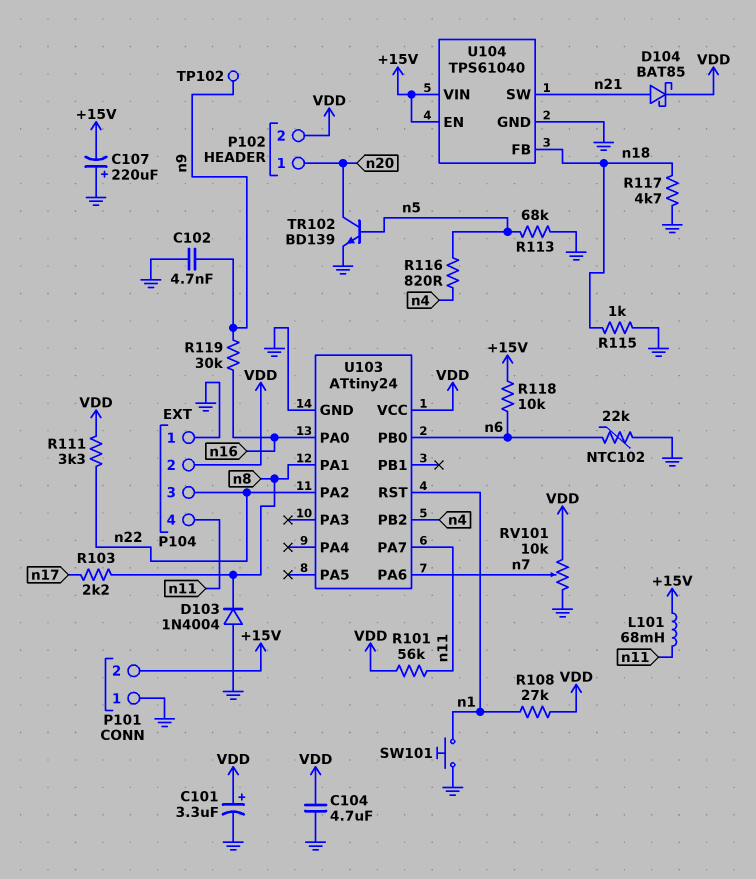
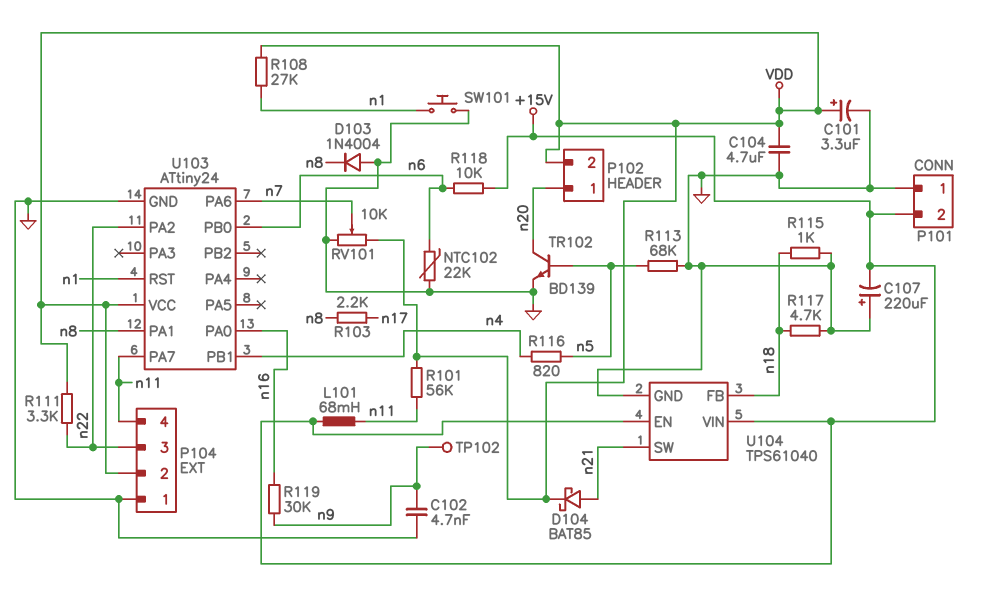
U103 pin PB1: none -> n4
U103 pin PB2: n4 -> none

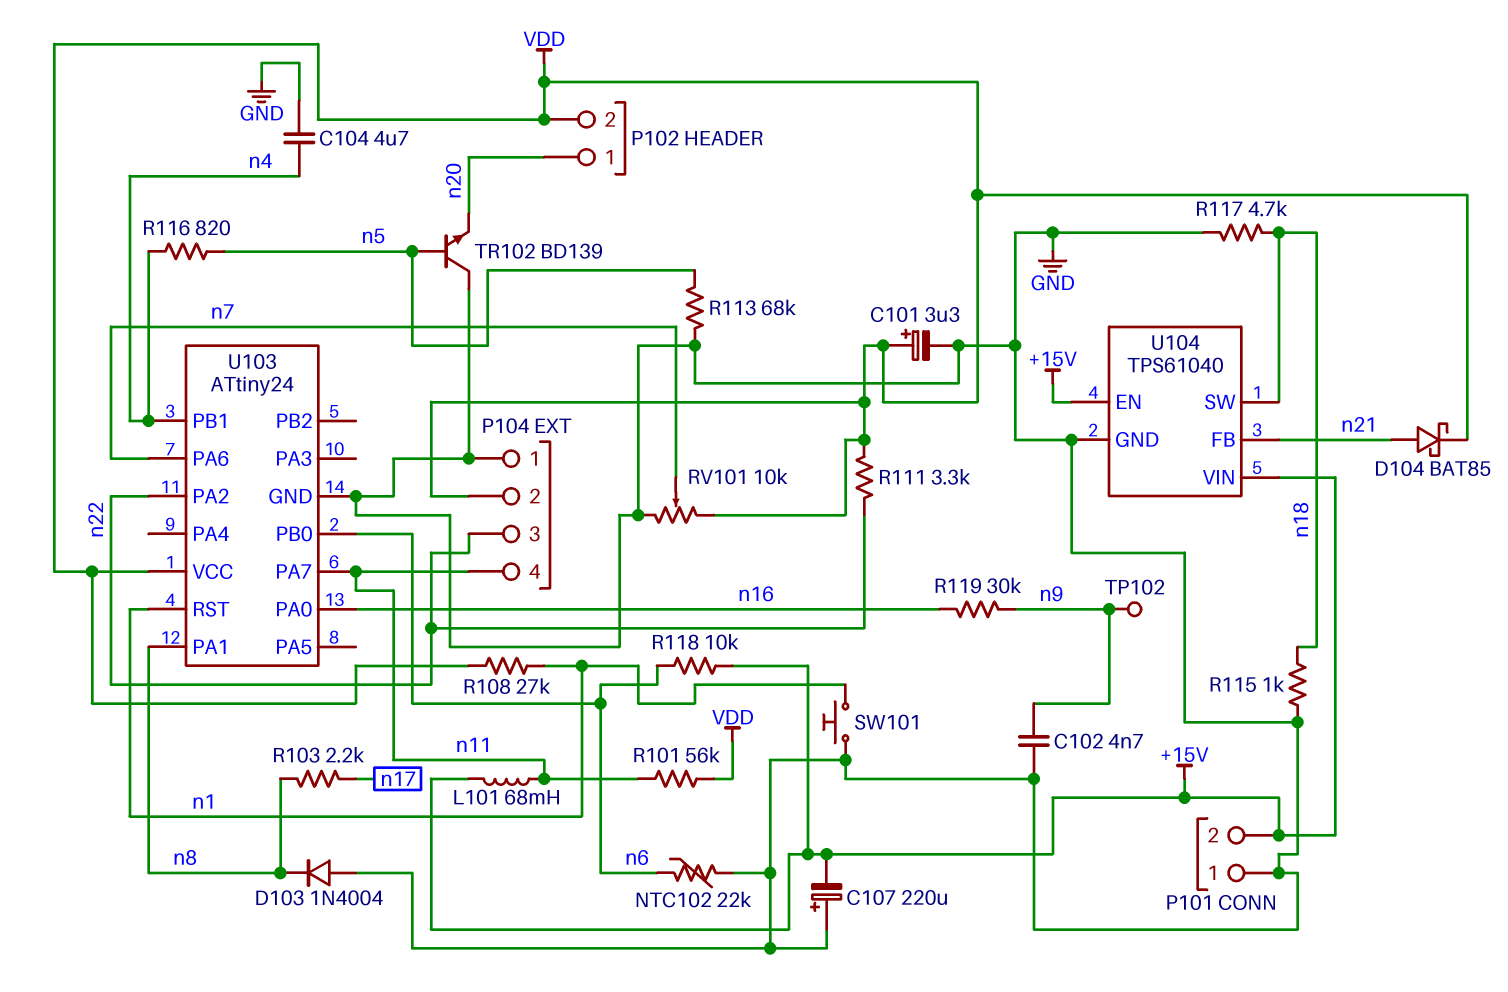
C104: 4.7uF (GND, VDD) -> 4.7uF (GND, n4)
TR102: NPN BD139 (B n5, C n20, E GND) -> NPN BD139 (B n5, C GND, E n20)
U104 pin FB: n18 -> n21
U104 pin SW: n21 -> n18

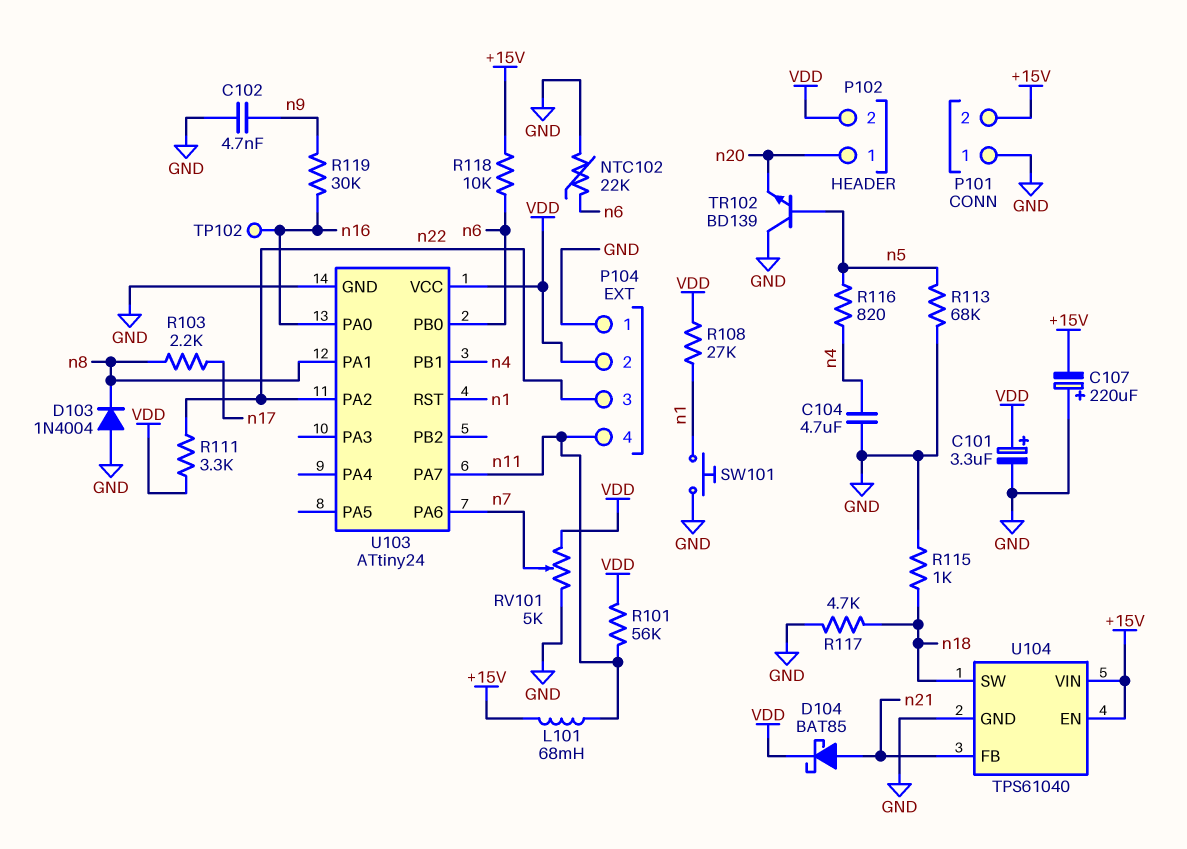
RV101: 10k (GND, VDD, wiper n7) -> 5k (GND, VDD, wiper n7)
TP102: test point (n9) -> test point (n16)

